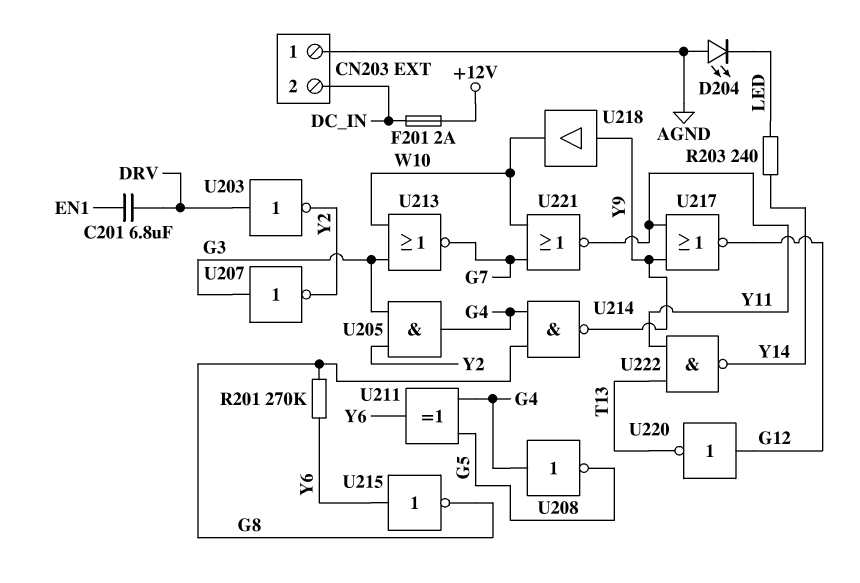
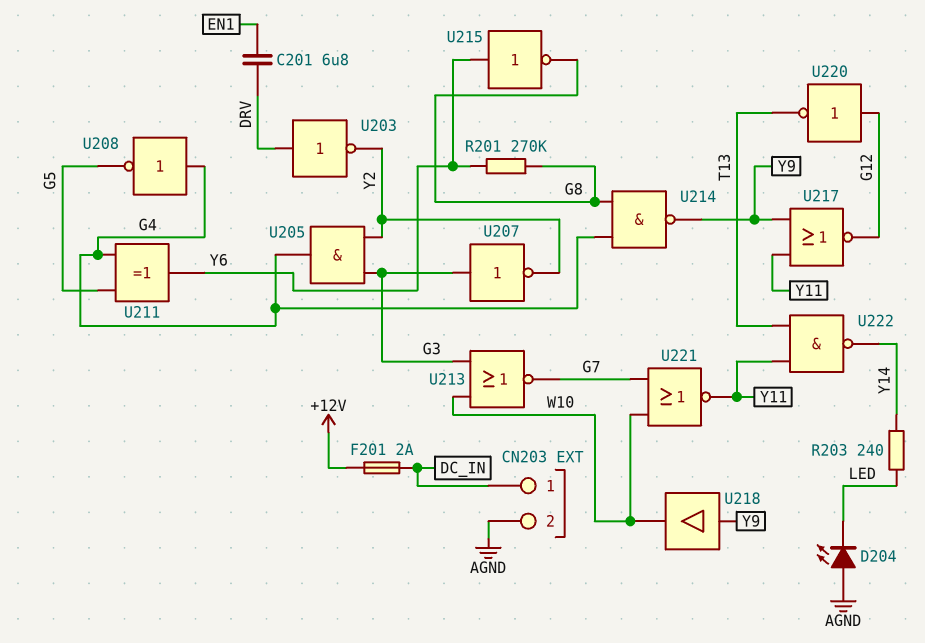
CN203 pin 1: AGND -> DC_IN
CN203 pin 2: DC_IN -> AGND

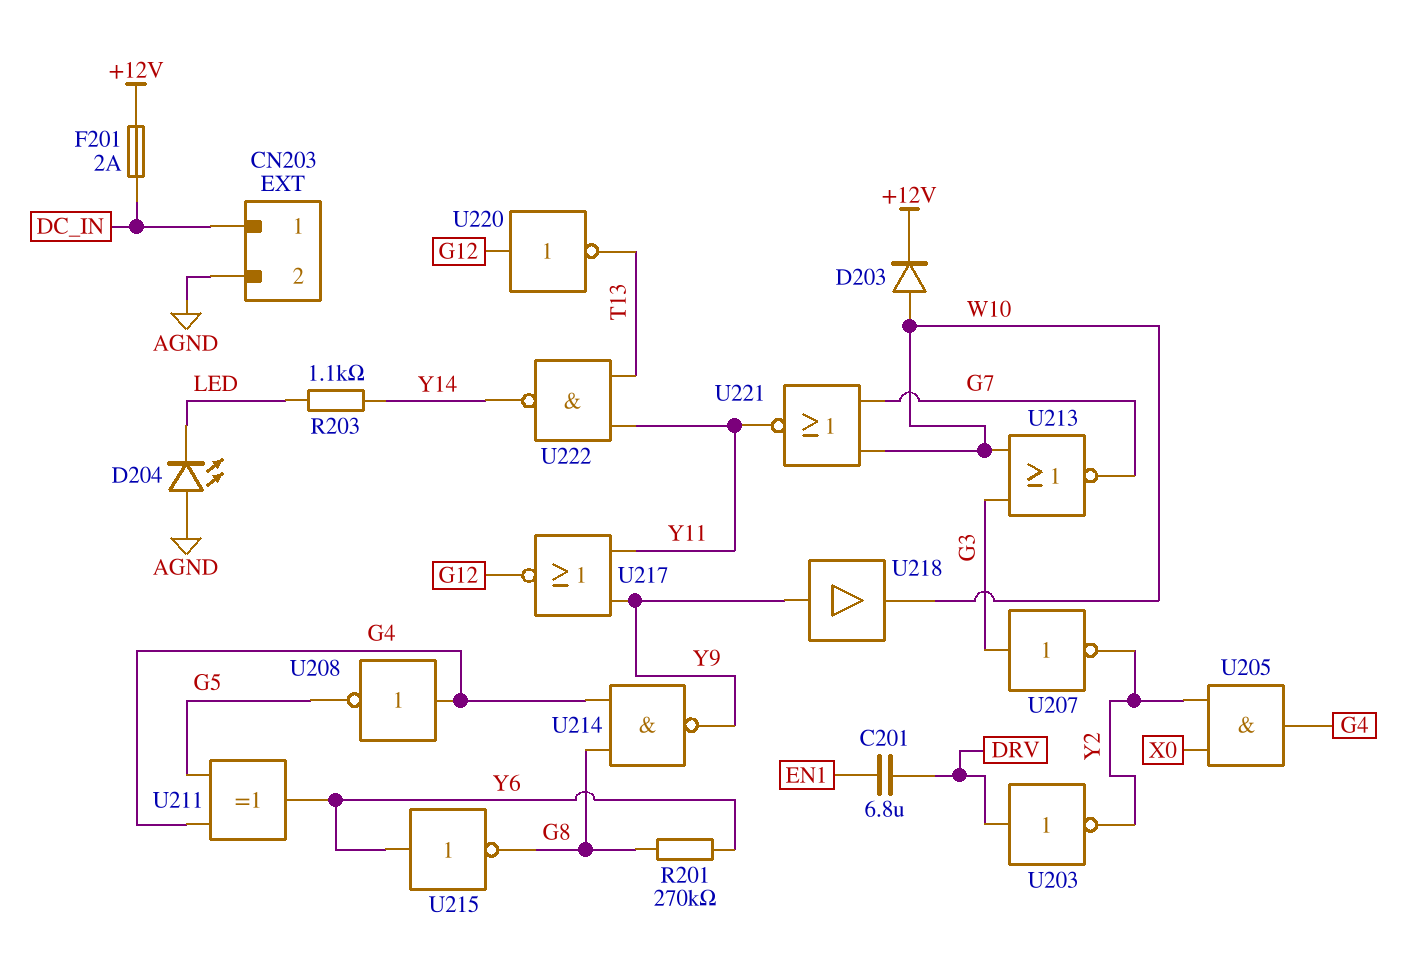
D203: none -> diode (A W10, K +12V)
R203: 240 (LED, Y14) -> 1.1k (LED, Y14)
U205: AND (in G3, in Y2, out G4) -> AND (in X0, in Y2, out G4)

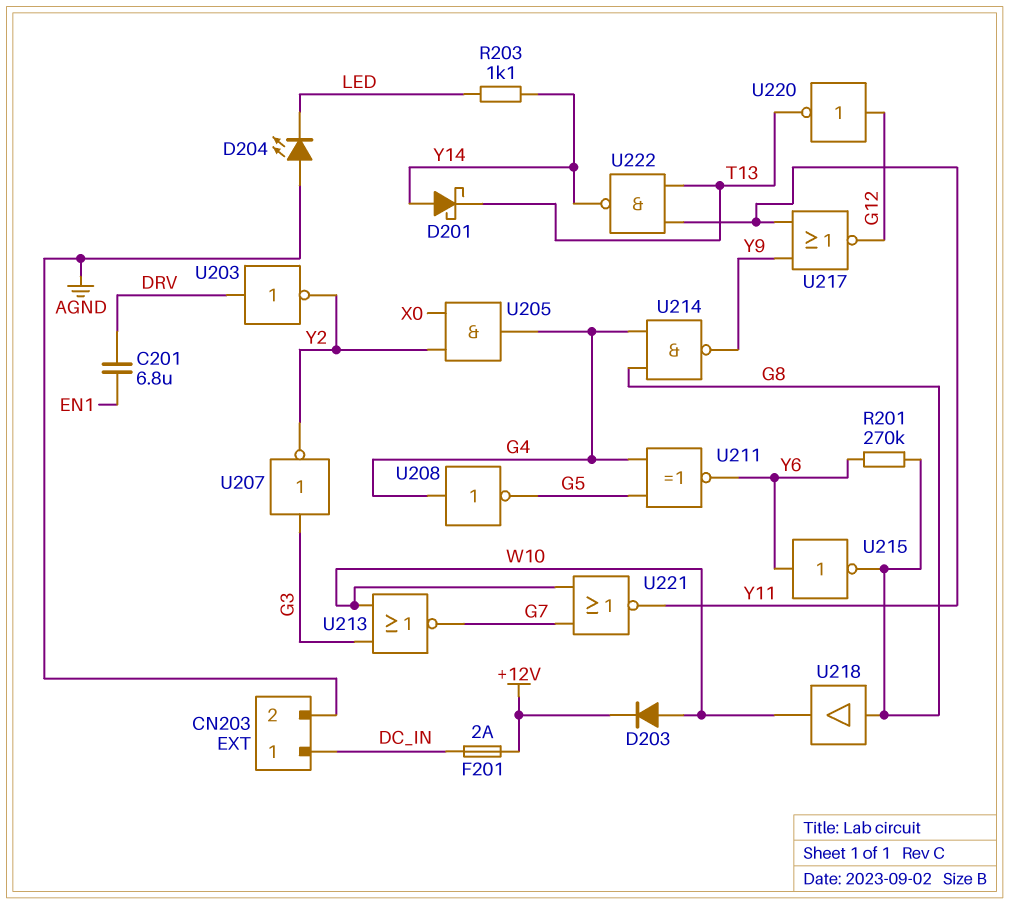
D201: none -> schottky (A Y14, K T13)
U211: XOR (in G4, in G5, out Y6) -> XNOR (in G4, in G5, out Y6)
U218: buffer (in Y9, out W10) -> buffer (in G8, out W10)

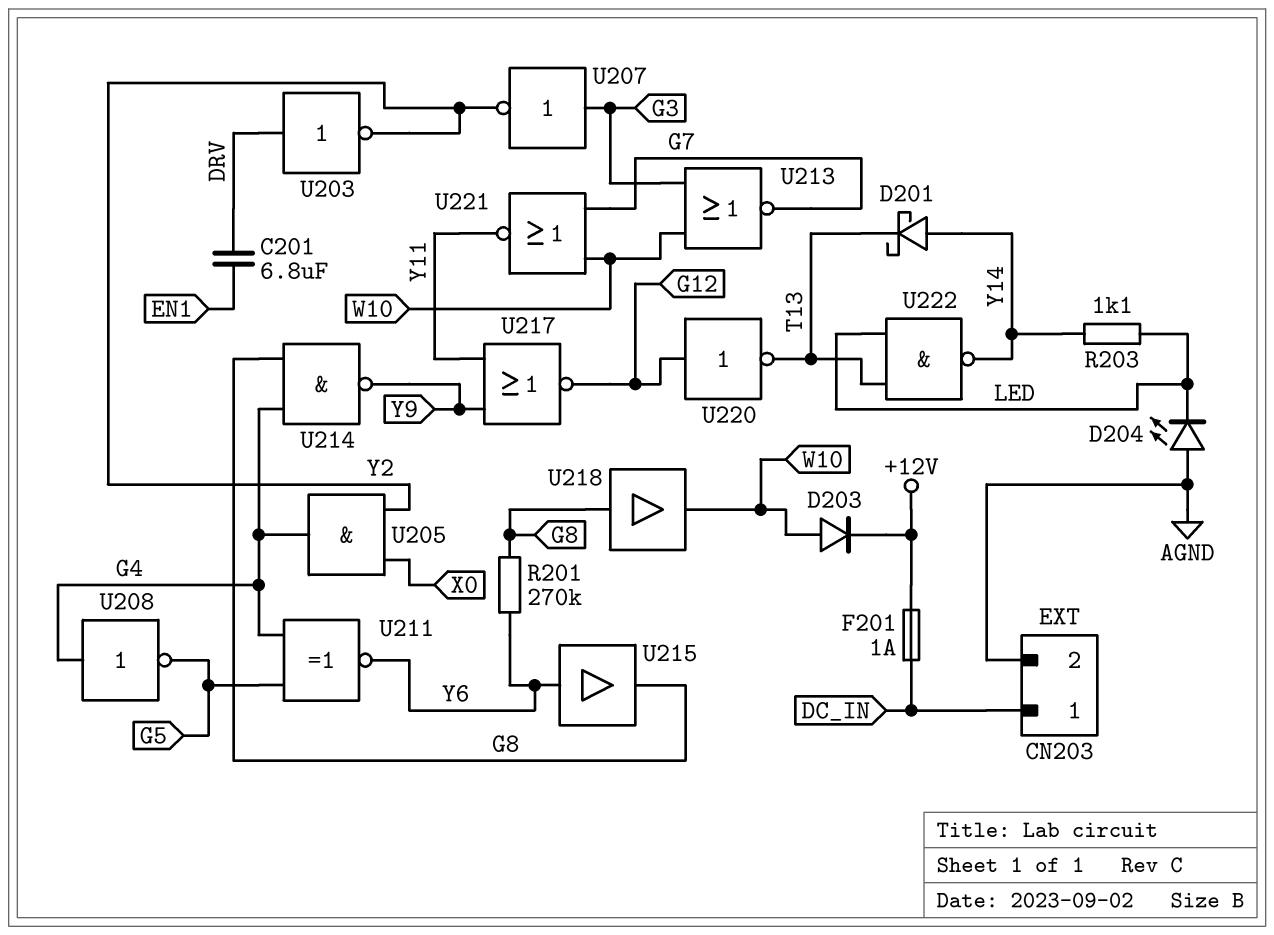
F201: 2A (+12V, DC_IN) -> 1A (+12V, DC_IN)
U215: NOT (in Y6, out G8) -> buffer (in Y6, out G8)
U222: NAND (in T13, in Y11, out Y14) -> NAND (in LED, in T13, out Y14)

